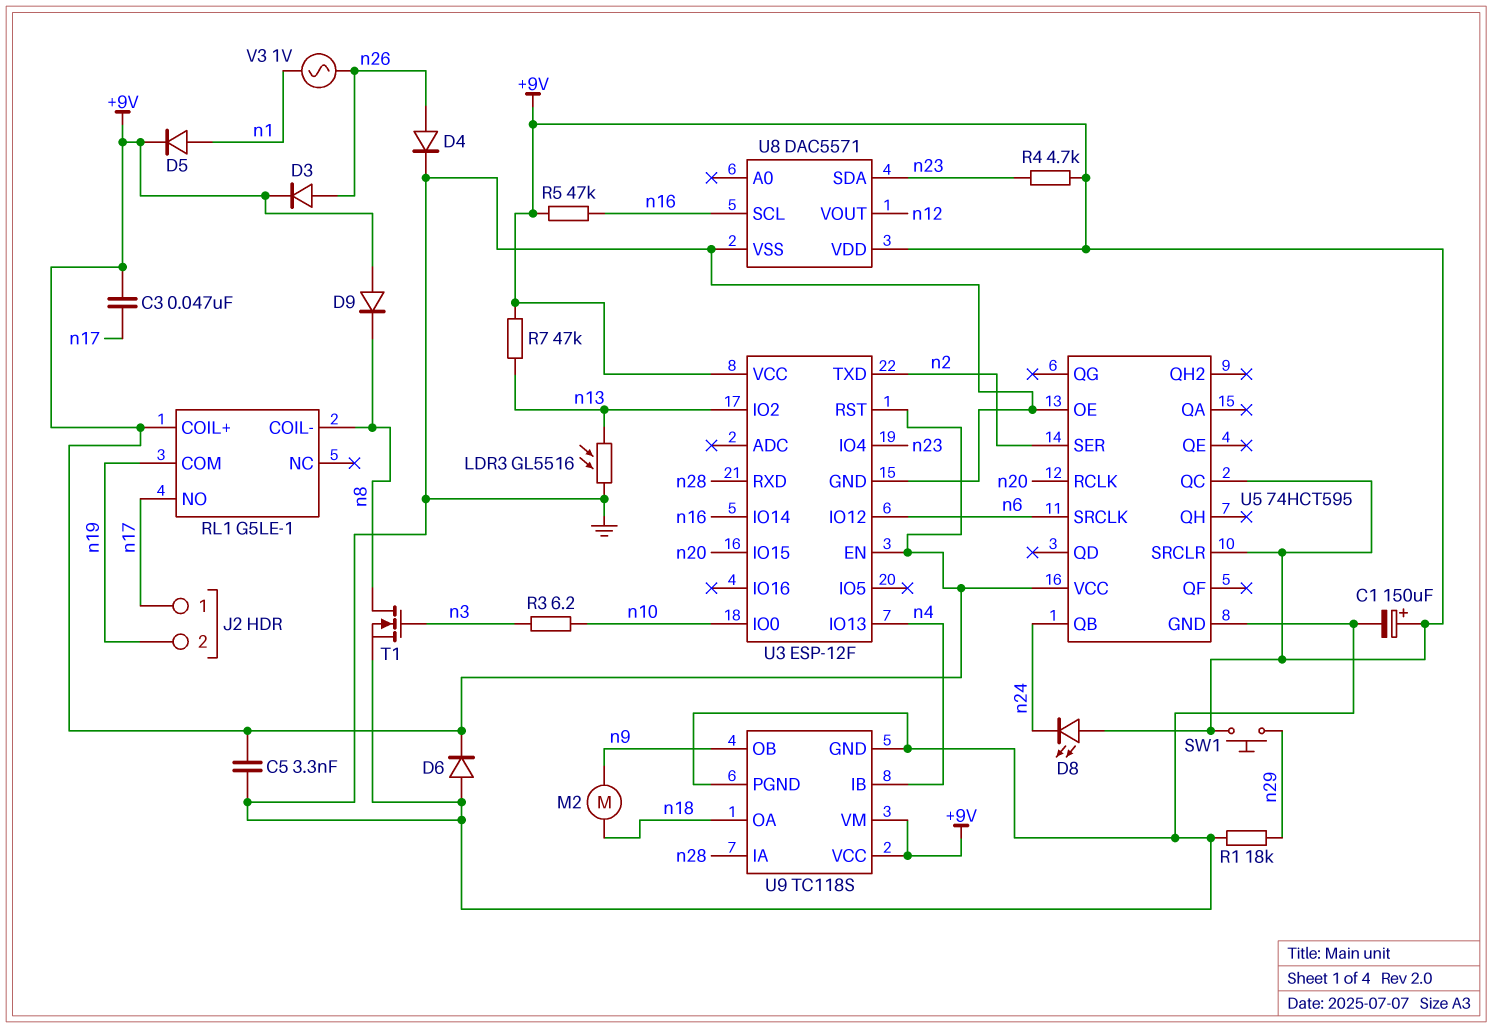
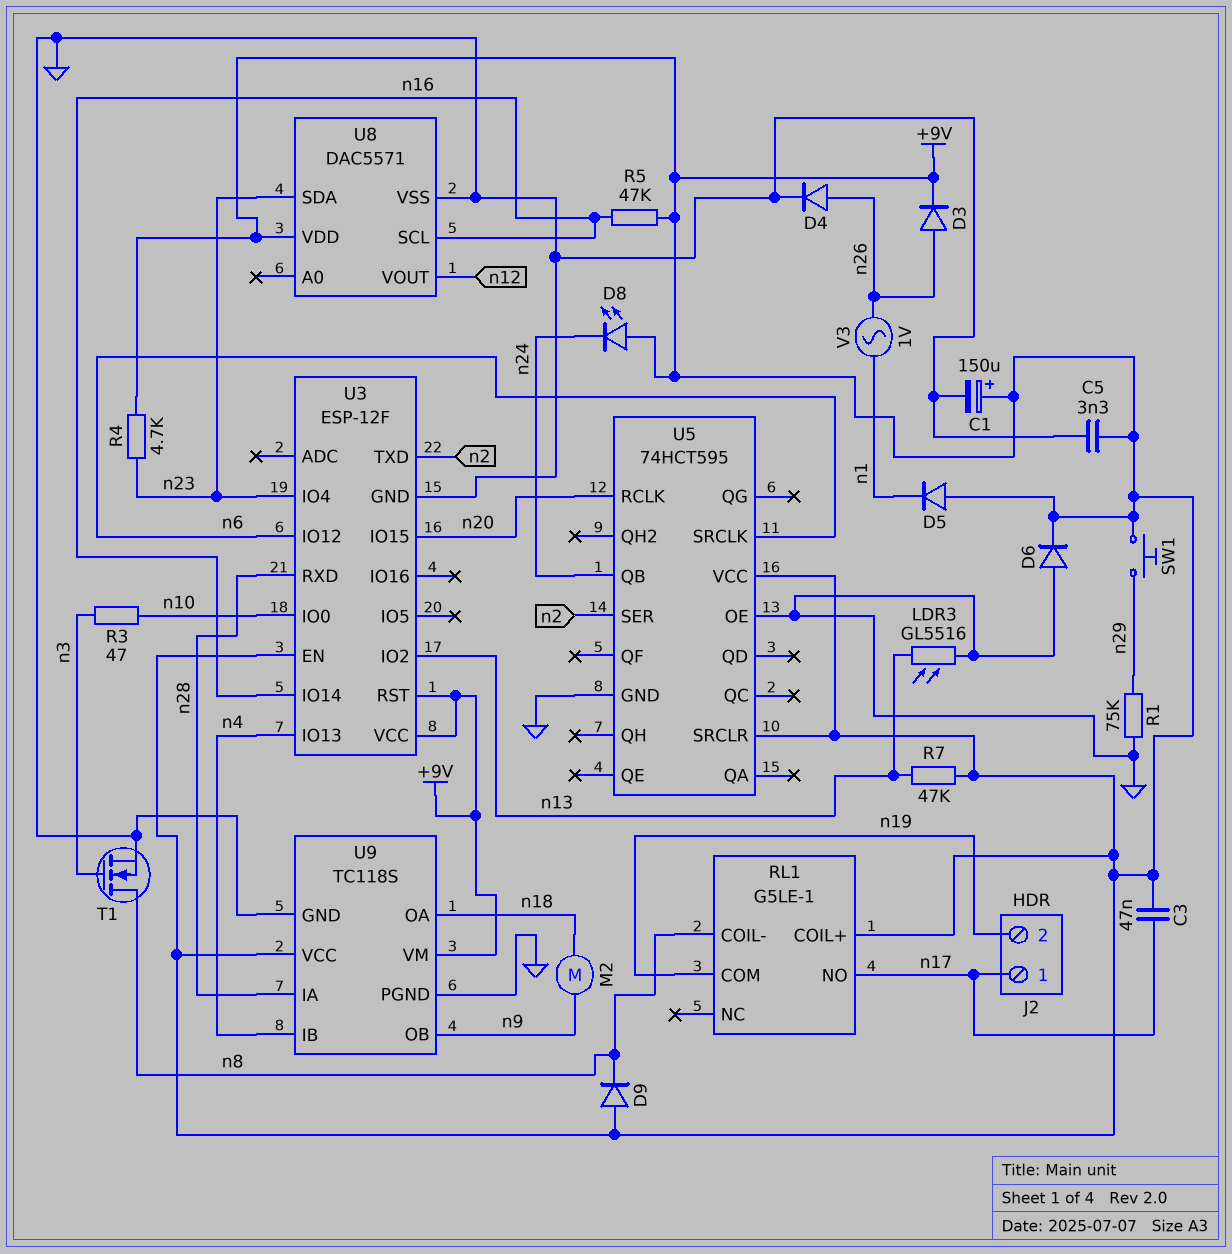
D5: diode (A n1, K +9V) -> diode (A +9V, K n1)
R1: 18k (GND, n29) -> 75k (GND, n29)
R3: 6.2 (n3, n10) -> 47 (n3, n10)
U5 pin QC: +9V -> none

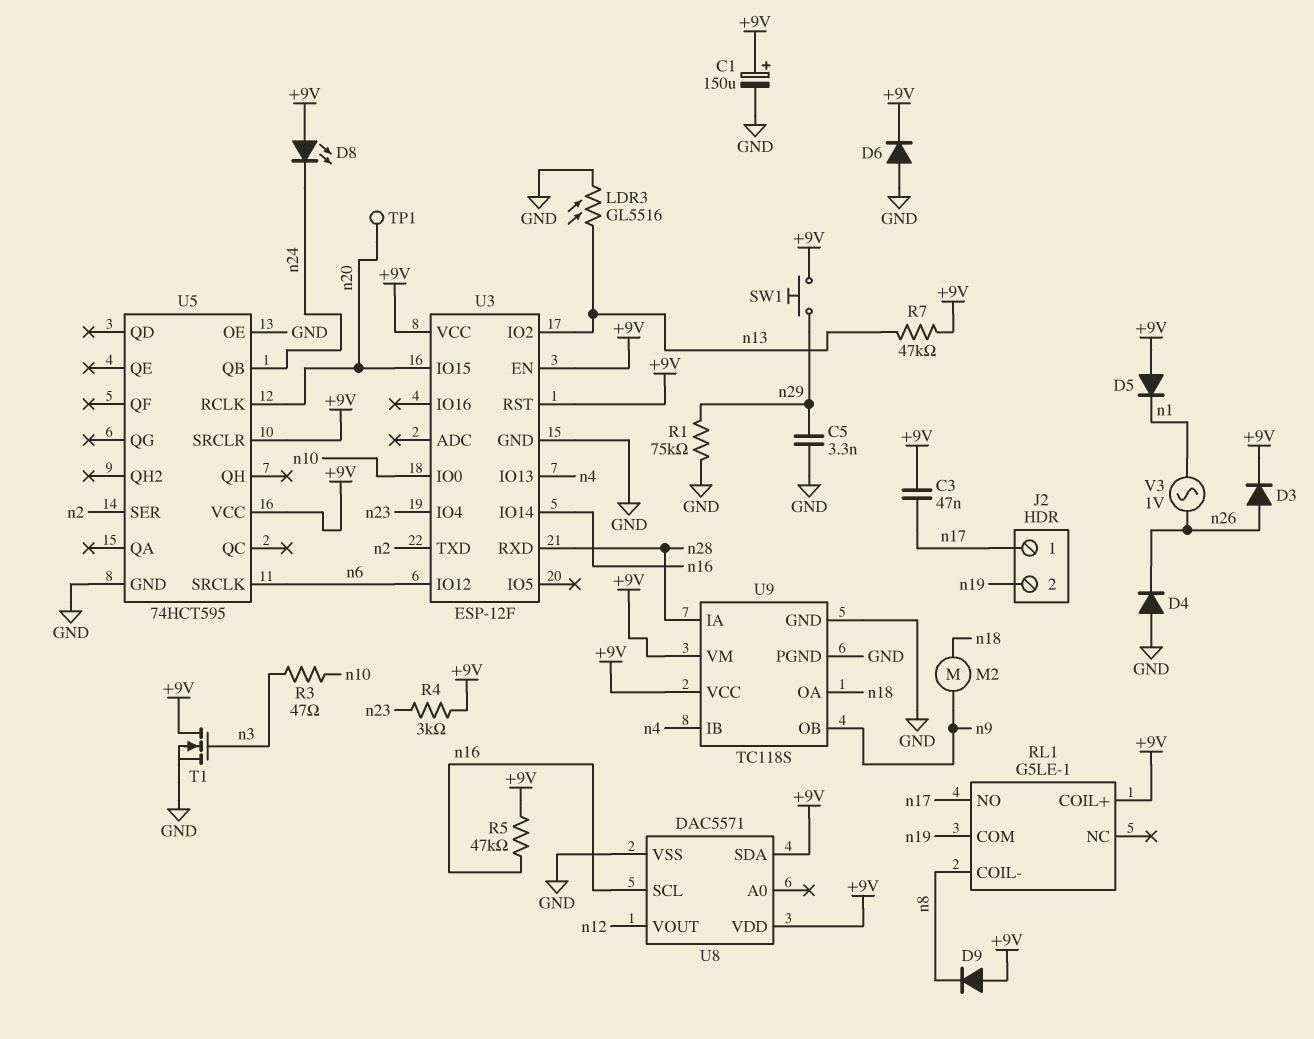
C5: 3.3nF (+9V, GND) -> 3.3nF (GND, n29)
D4: diode (A n26, K GND) -> diode (A GND, K n26)
R4: 4.7k (+9V, n23) -> 3k (+9V, n23)
T1: NMOS (G n3, D n8, S GND) -> NMOS (G n3, D +9V, S GND)
TP1: none -> test point (n20)
U8 pin SDA: n23 -> +9V

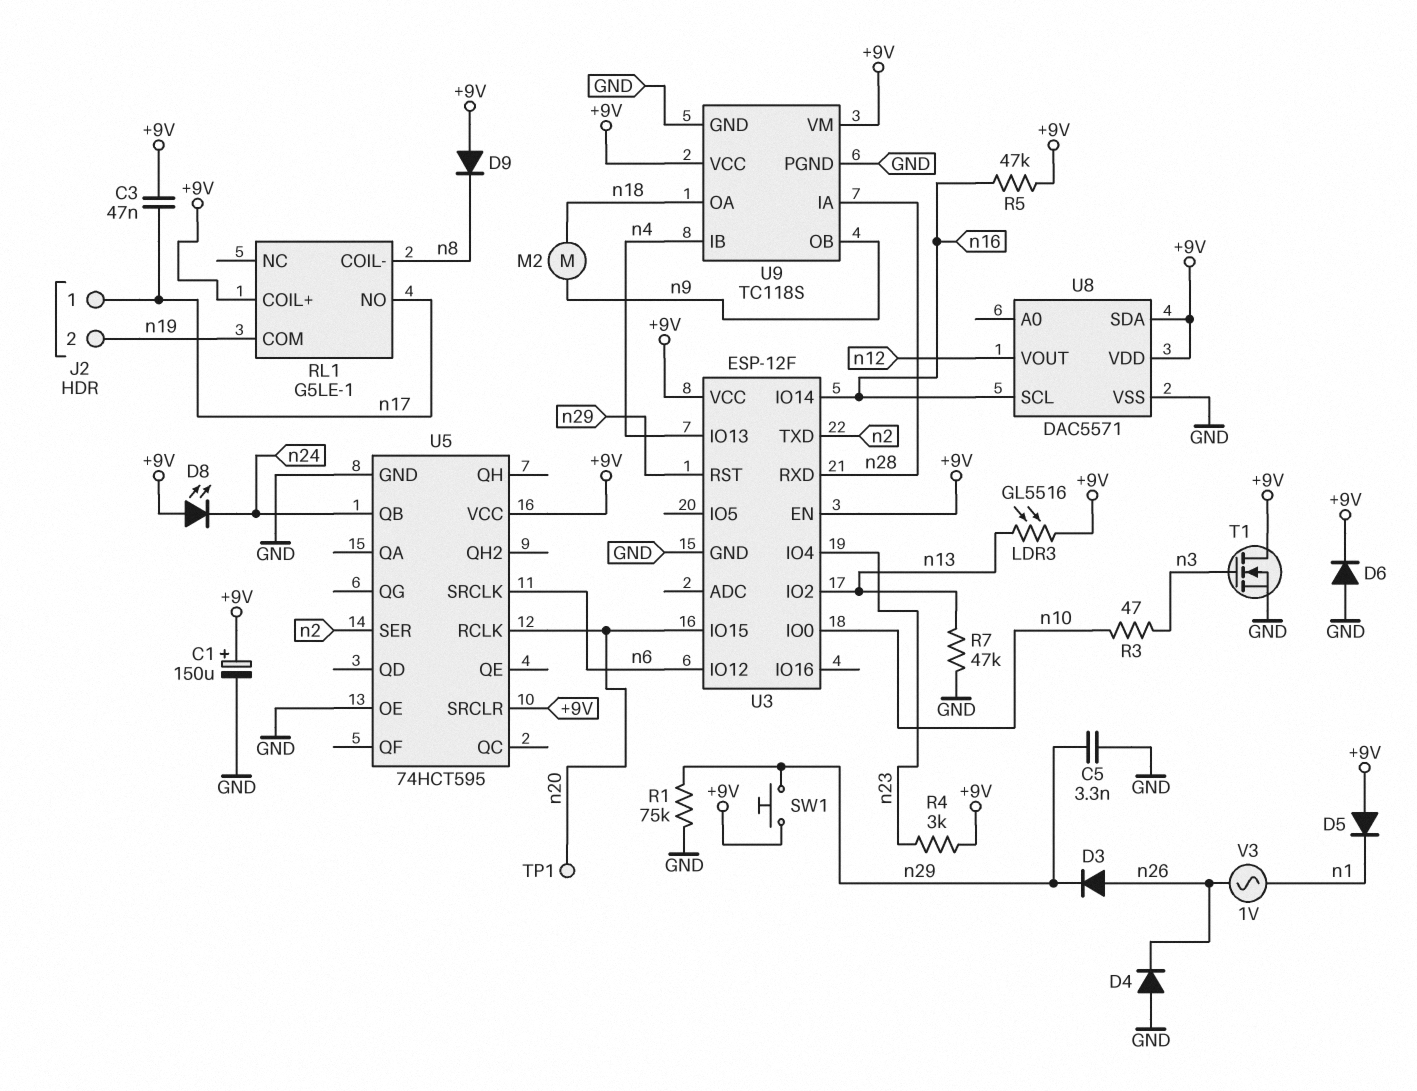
D3: diode (A n26, K +9V) -> diode (A n26, K n29)
LDR3: GL5516 (GND, n13) -> GL5516 (+9V, n13)
R7: 47k (+9V, n13) -> 47k (GND, n13)
U3 pin RST: +9V -> n29

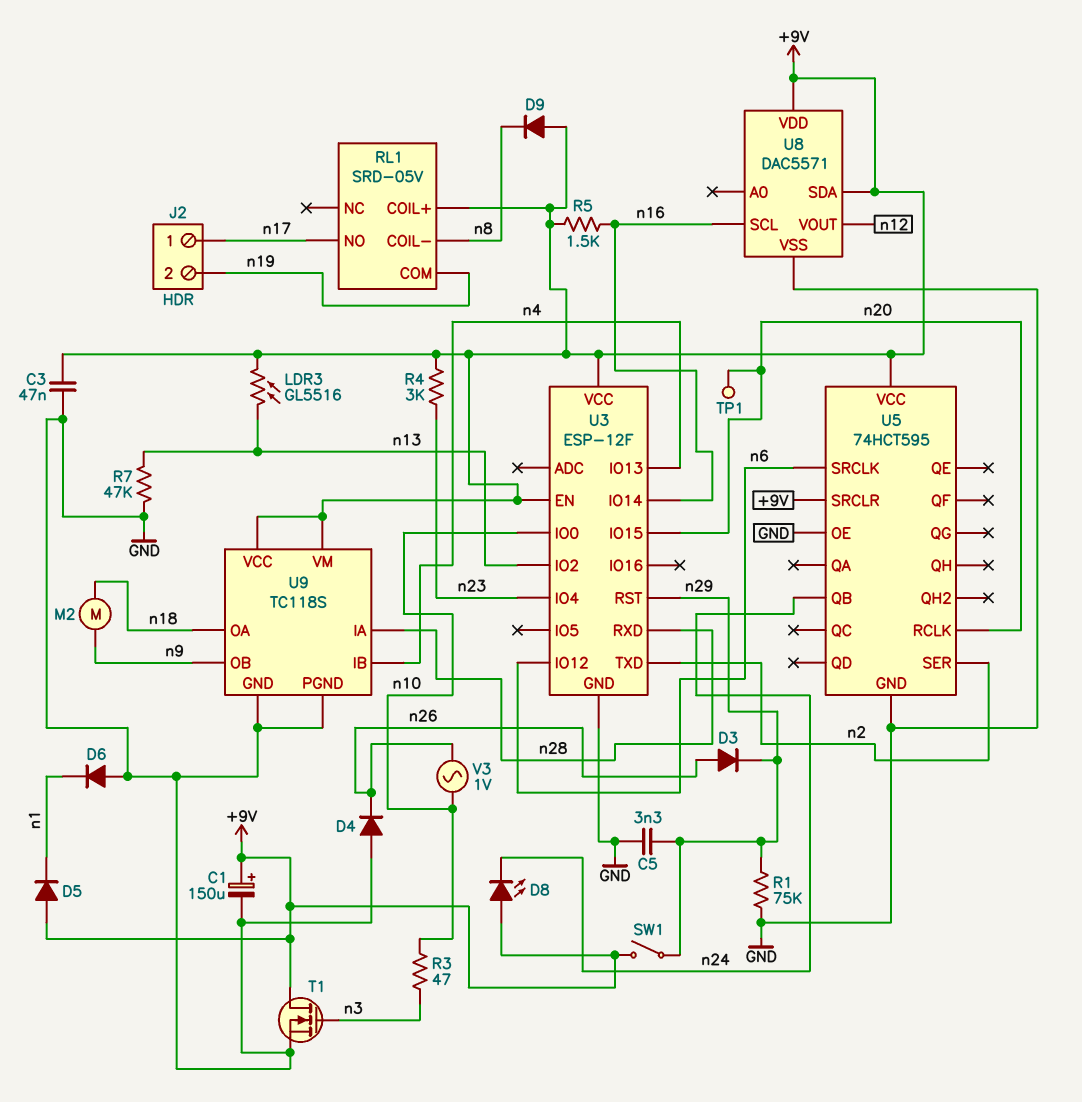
C3: 47nF (+9V, n17) -> 47nF (+9V, GND)
D6: diode (A GND, K +9V) -> diode (A GND, K n1)
R5: 47k (+9V, n16) -> 1.5k (+9V, n16)
RL1: G5LE-1 -> SRD-05V
SW1: button (+9V, n29) -> switch (+9V, n29)
V3: AC 1V (n1, n26) -> AC 1V (n10, n26)

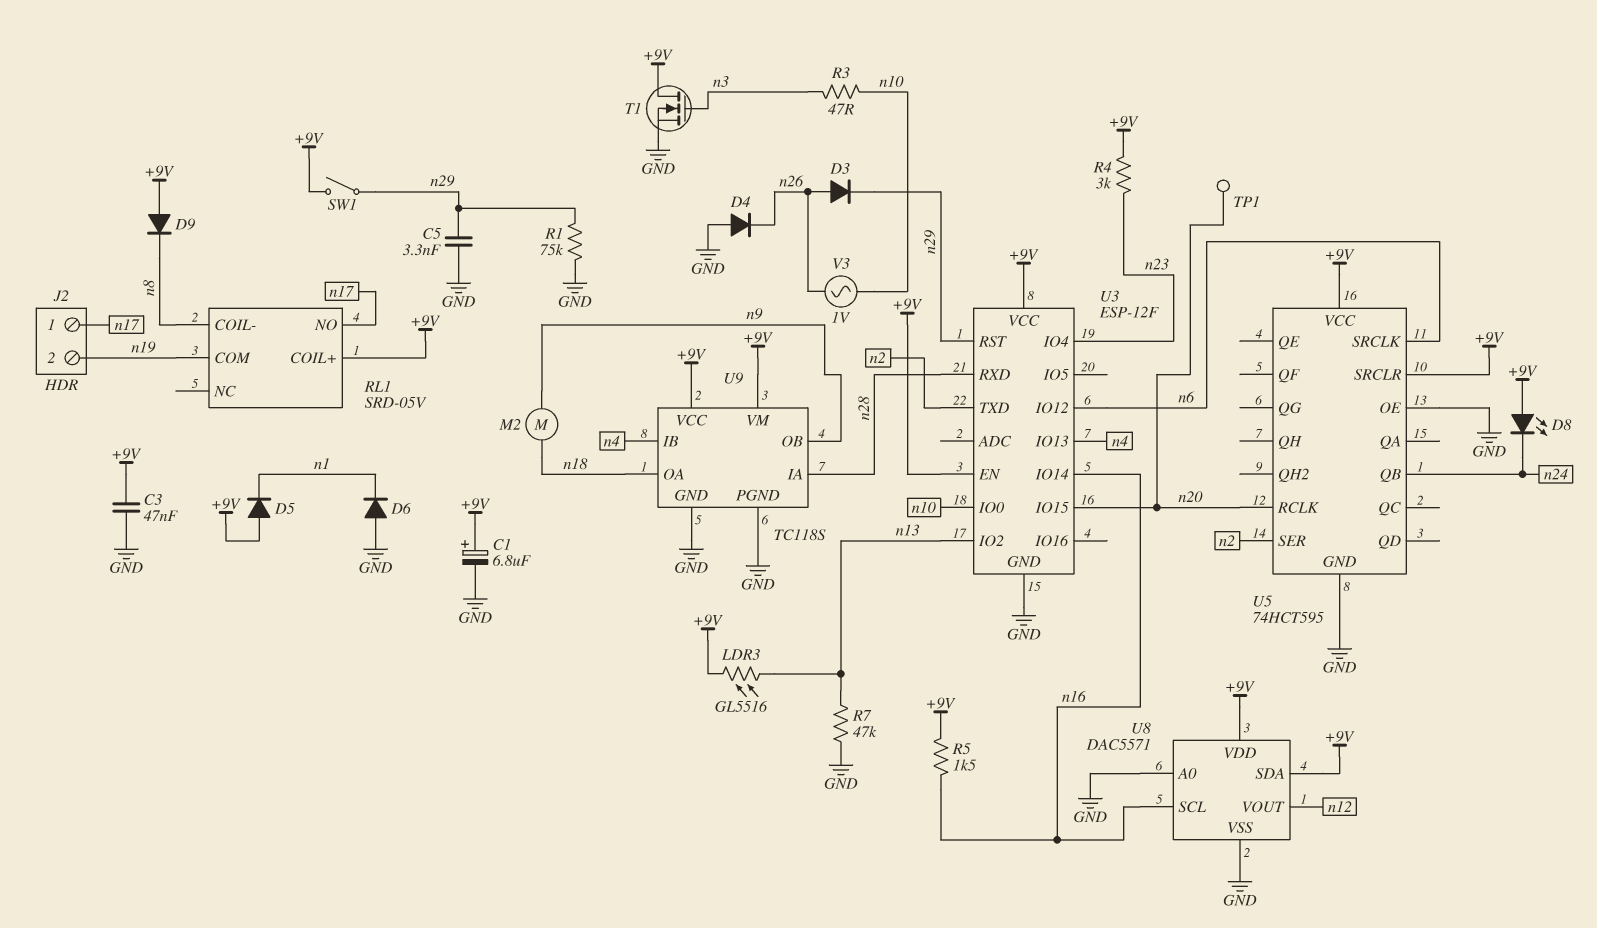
C1: 150uF (plus +9V, minus GND) -> 6.8uF (plus +9V, minus GND)
U8 pin A0: none -> GND

